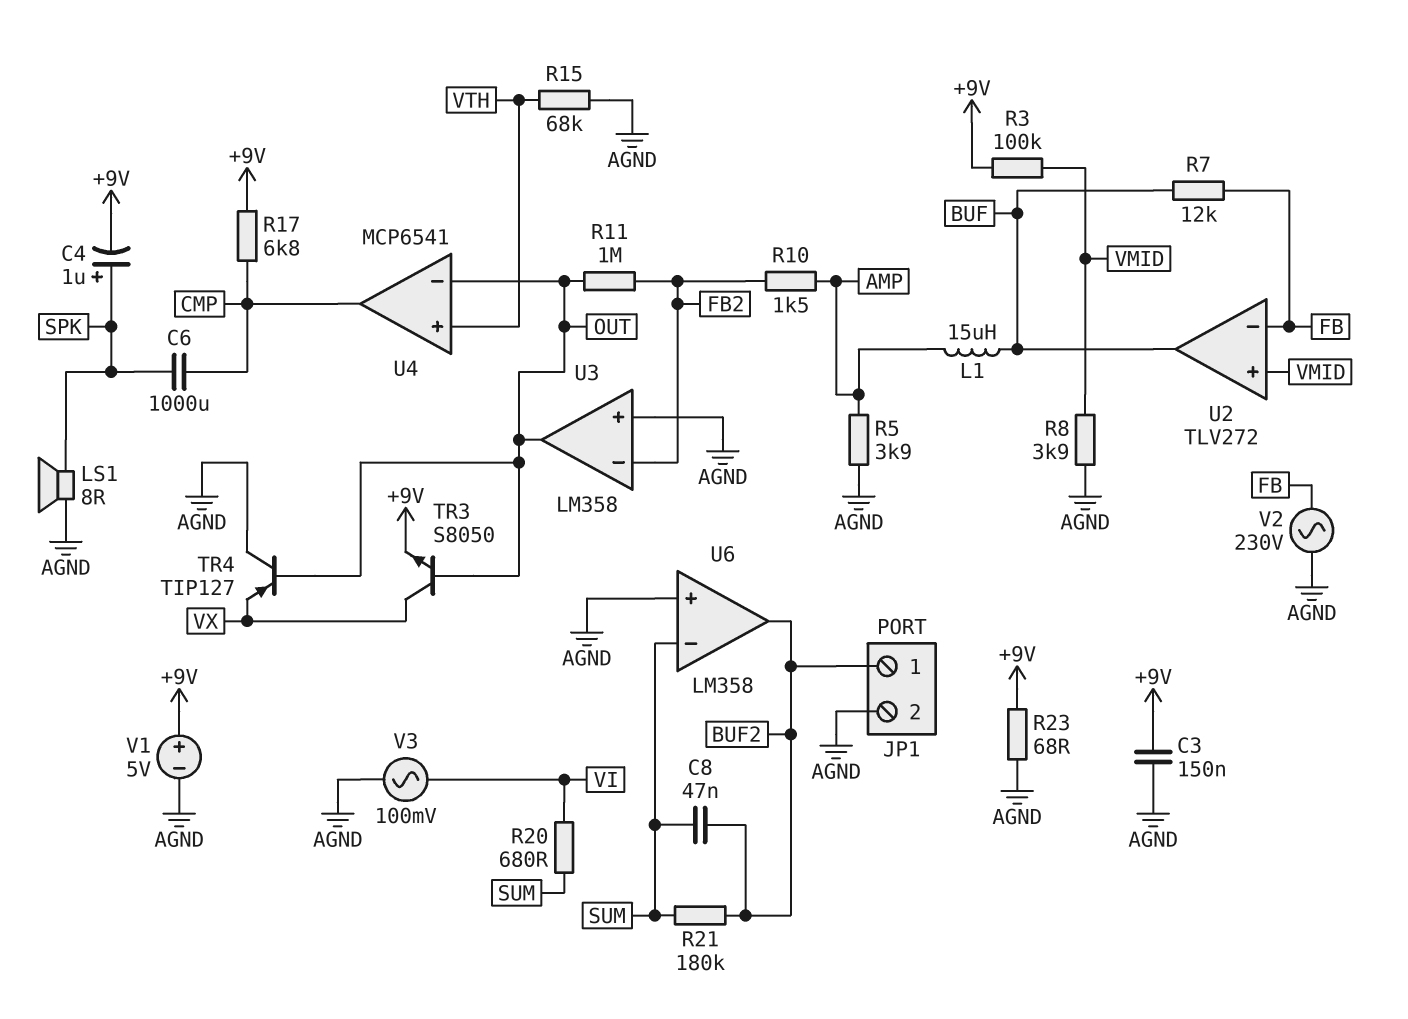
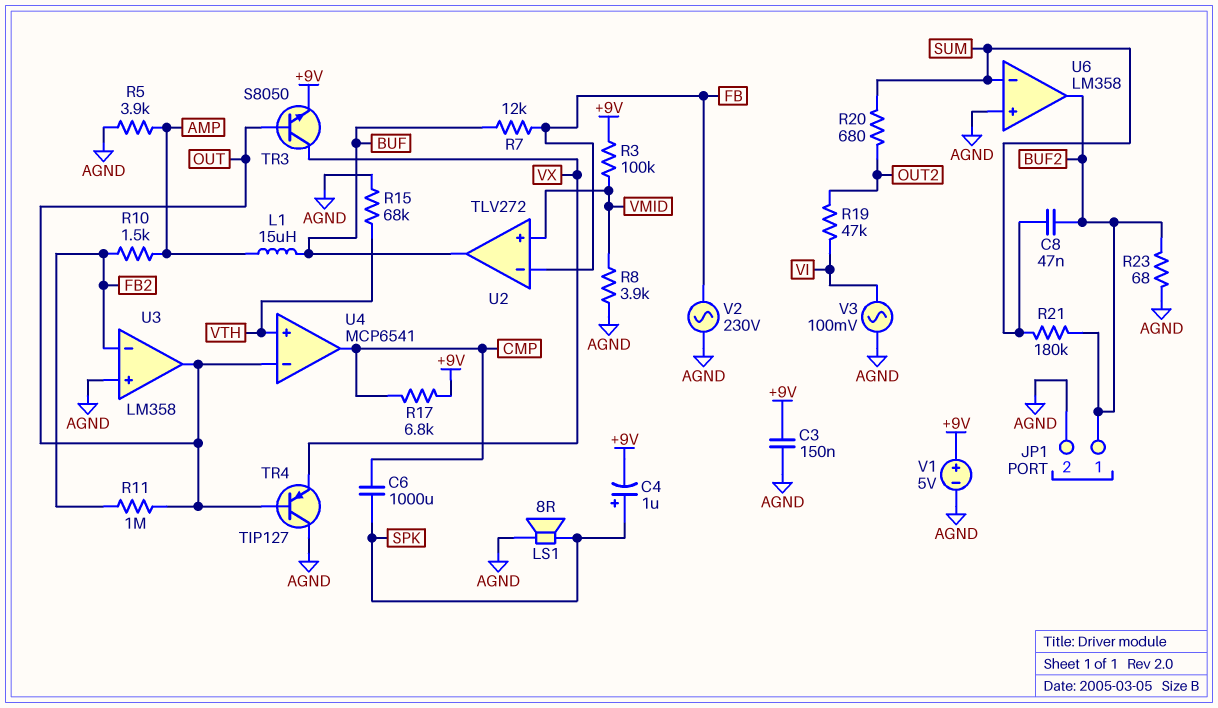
R19: none -> 47k (OUT2, VI)
R20: 680 (SUM, VI) -> 680 (OUT2, SUM)
R23: 68 (+9V, AGND) -> 68 (AGND, BUF2)

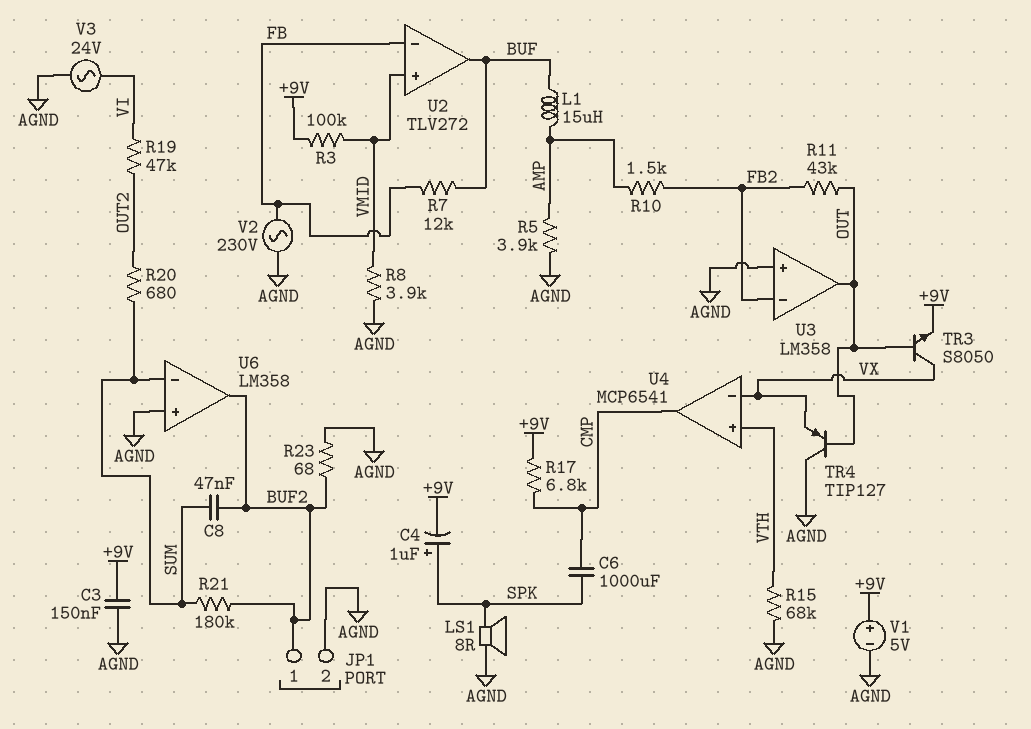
R11: 1M (FB2, OUT) -> 43k (FB2, OUT)
U4 pin in-: OUT -> VX
V3: AC 100mV (AGND, VI) -> AC 24V (AGND, VI)

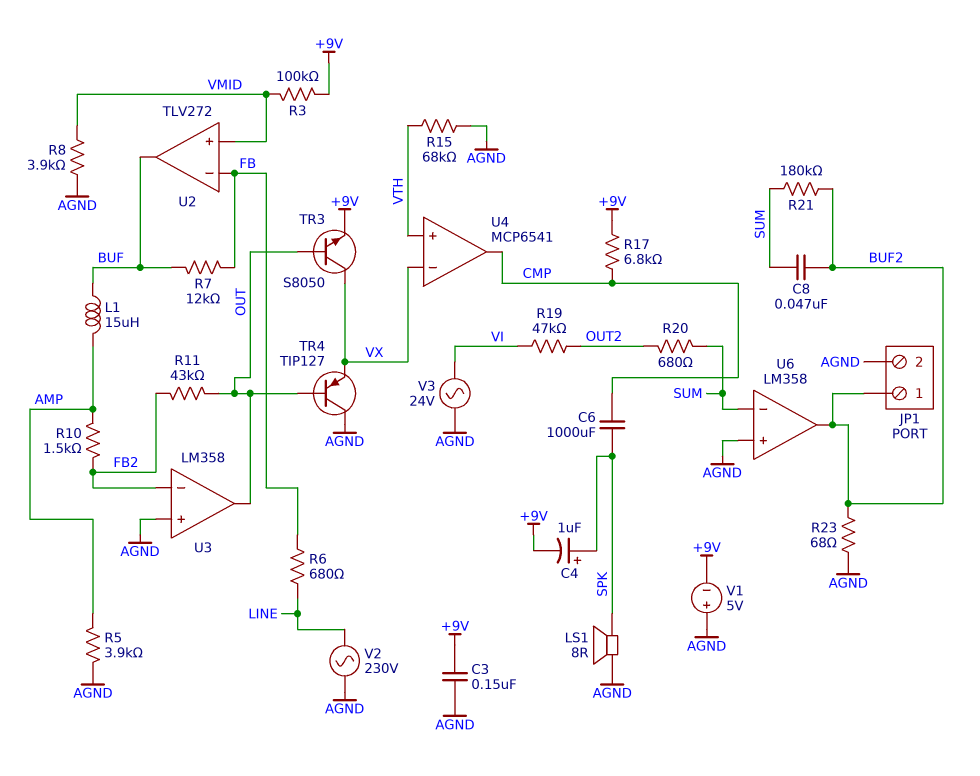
R6: none -> 680 (FB, LINE)
V1: 5V (plus +9V, minus AGND) -> 5V (plus AGND, minus +9V)
V2: AC 230V (AGND, FB) -> AC 230V (AGND, LINE)

